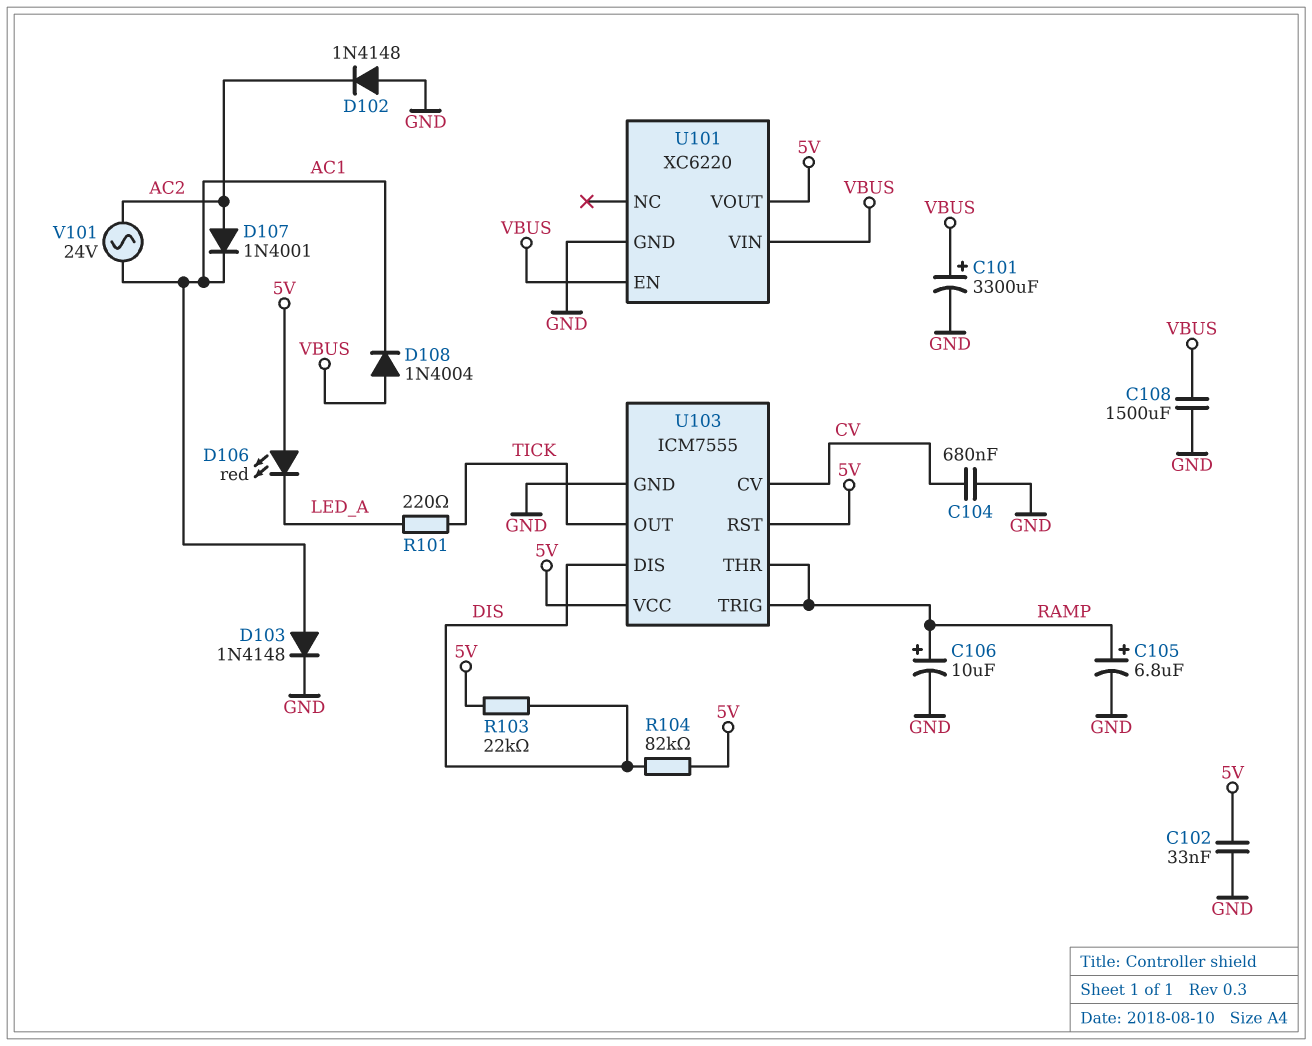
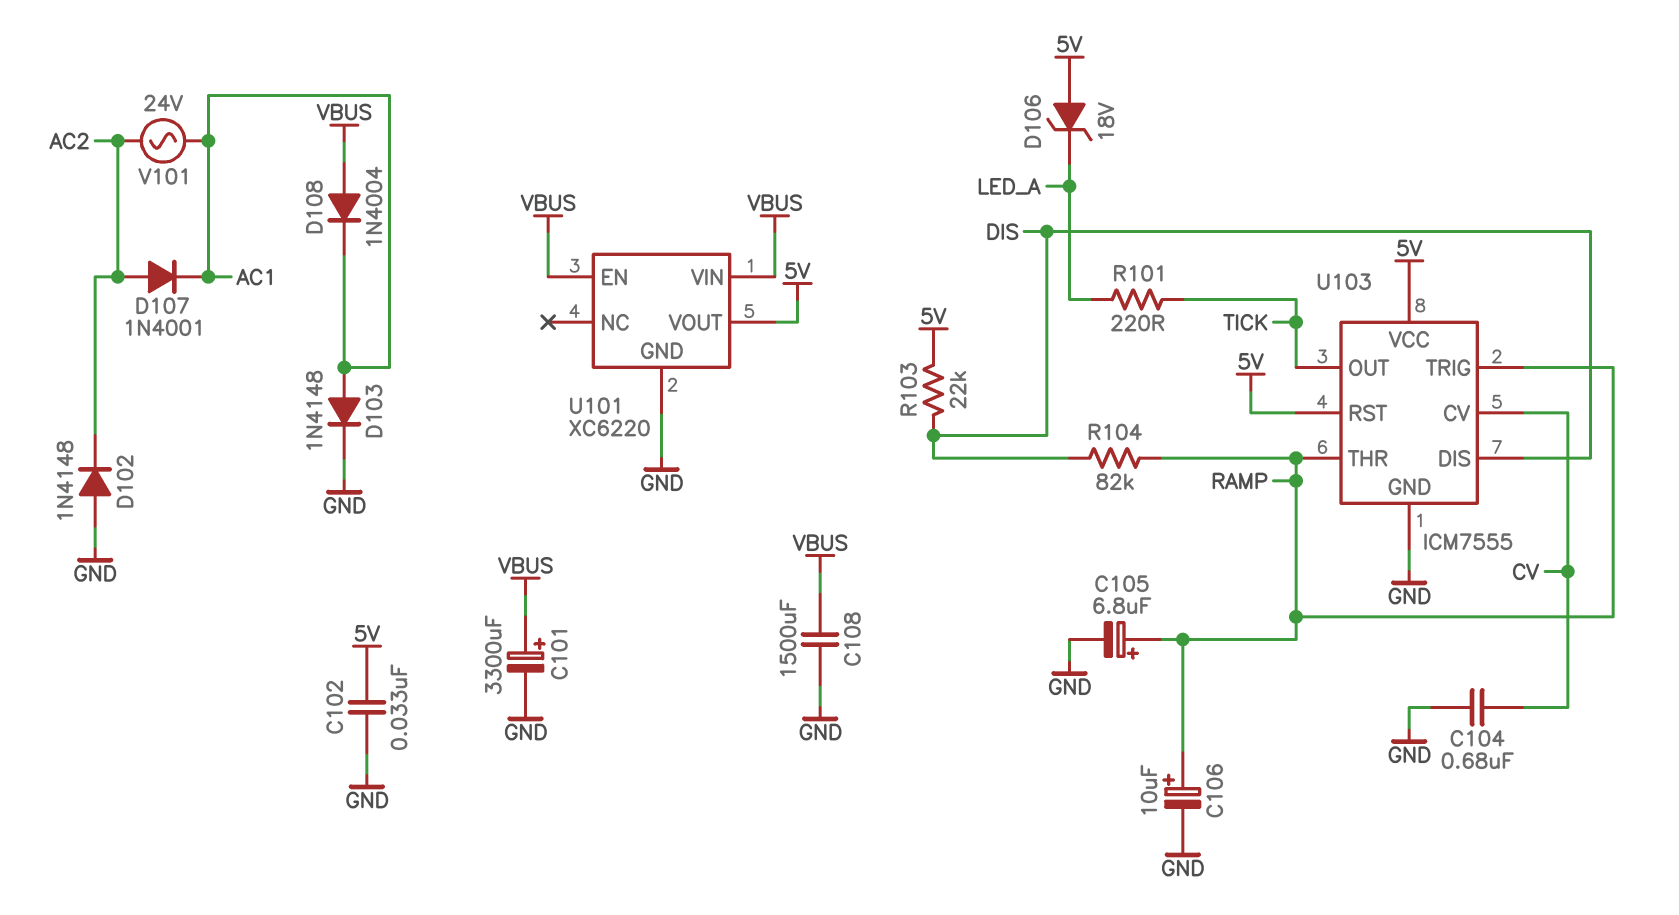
D106: LED red (A 5V, K LED_A) -> zener 18V (A 5V, K LED_A)
R104: 82k (5V, DIS) -> 82k (DIS, RAMP)

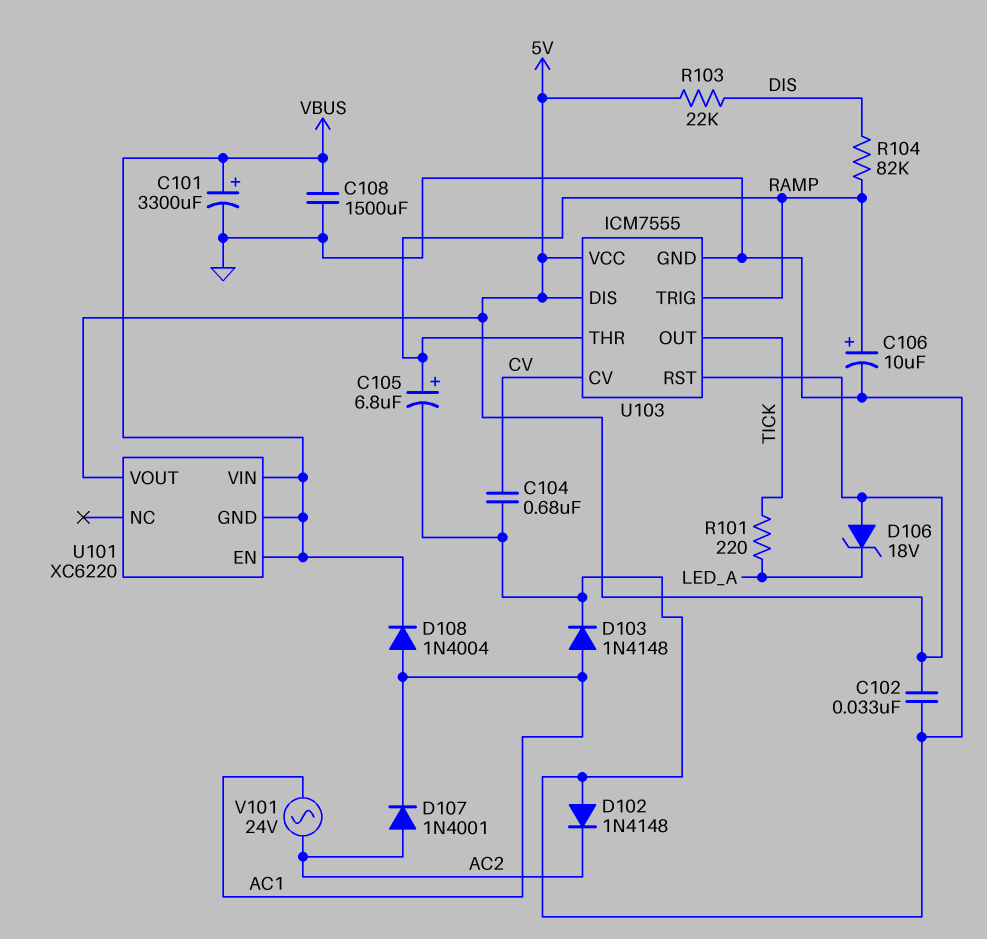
D108: diode 1N4004 (A VBUS, K AC1) -> diode 1N4004 (A AC1, K VBUS)
U101 pin GND: GND -> VBUS
U103 pin DIS: DIS -> 5V

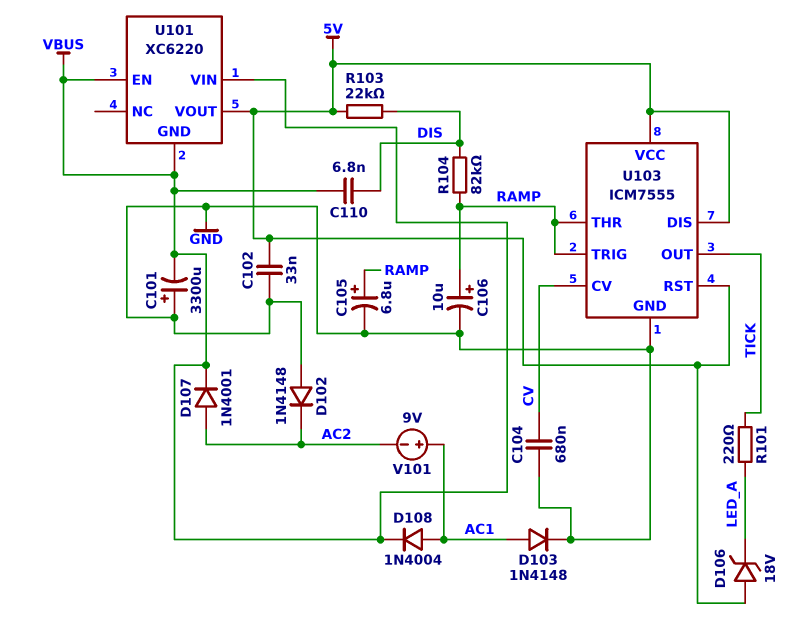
C101: 3300uF (plus VBUS, minus GND) -> 3300uF (plus GND, minus VBUS)
C108: 1500uF (GND, VBUS) -> none
C110: none -> 6.8nF (DIS, VBUS)
D107: diode 1N4001 (A AC2, K AC1) -> diode 1N4001 (A AC2, K VBUS)
V101: AC 24V (AC1, AC2) -> 9V (plus AC1, minus AC2)

